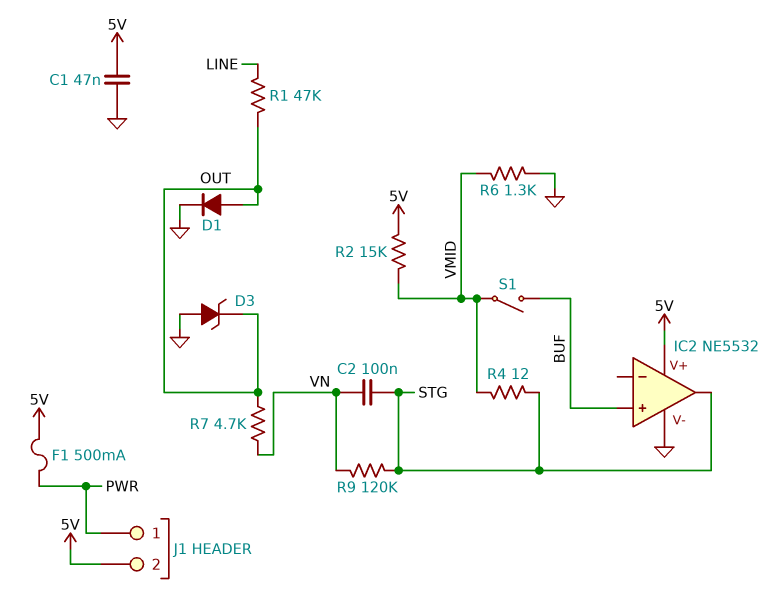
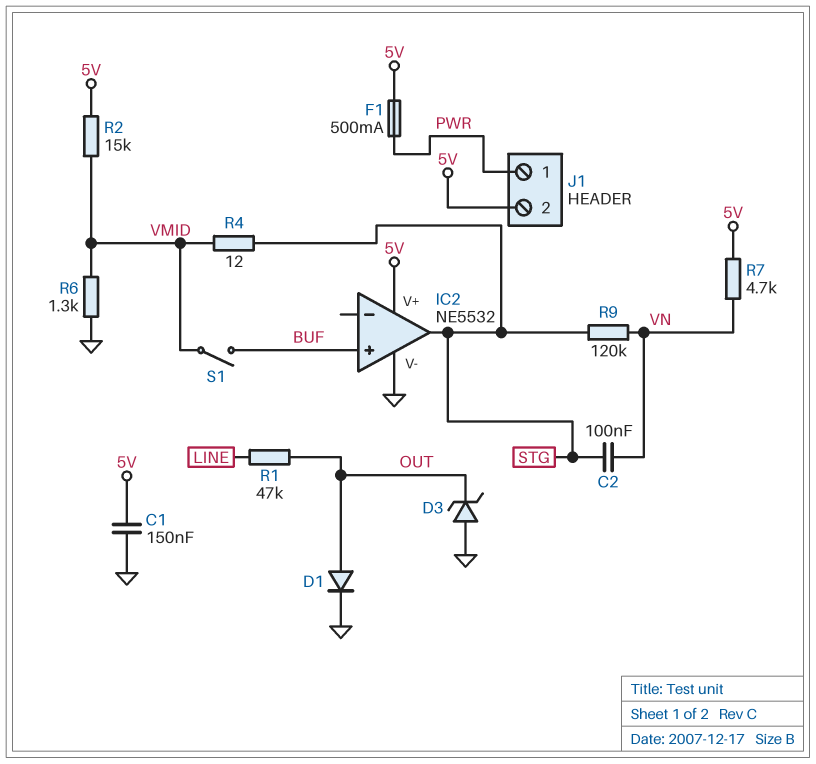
C1: 47nF (5V, GND) -> 150nF (5V, GND)
R7: 4.7k (OUT, VN) -> 4.7k (5V, VN)

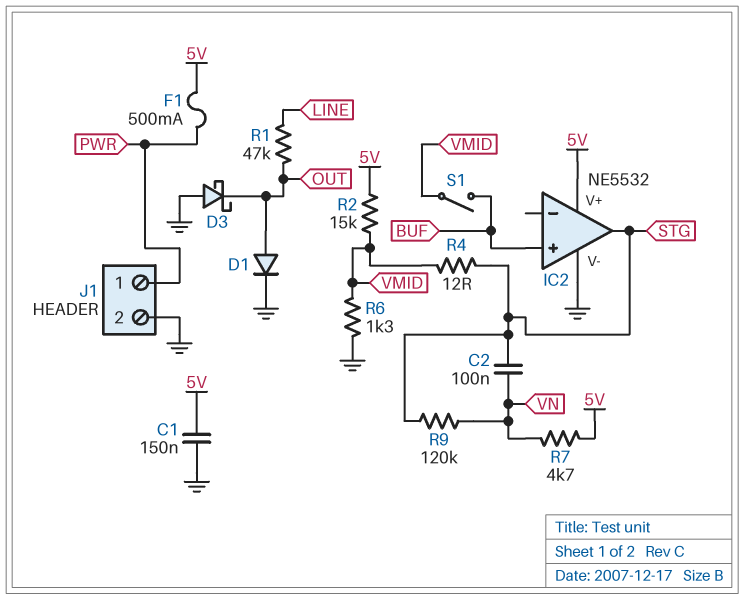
D3: zener (A GND, K OUT) -> schottky (A GND, K OUT)
J1 pin 2: 5V -> GND

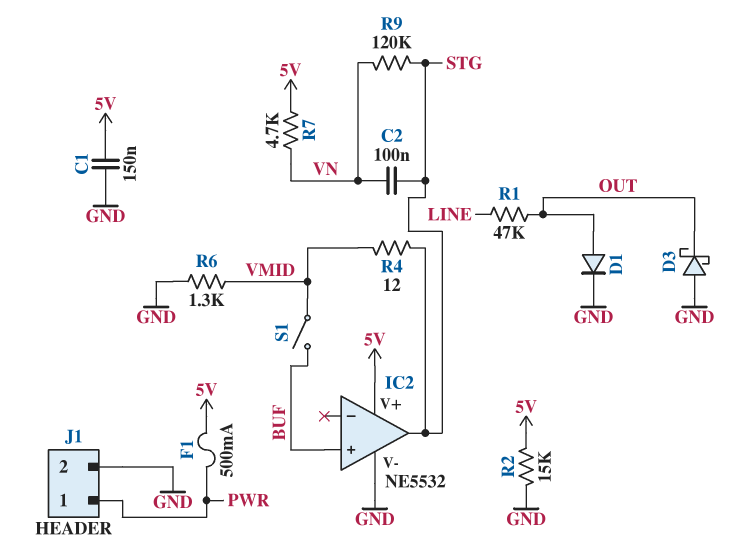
R2: 15k (5V, VMID) -> 15k (5V, GND)

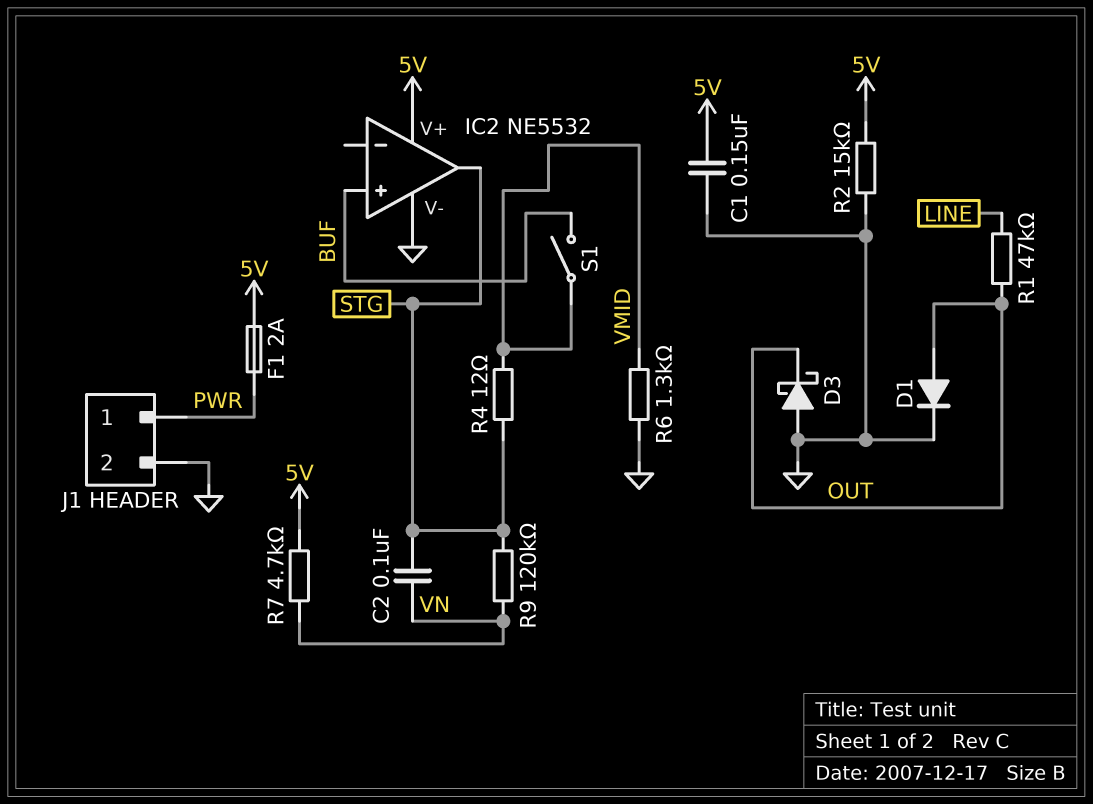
F1: 500mA (5V, PWR) -> 2A (5V, PWR)

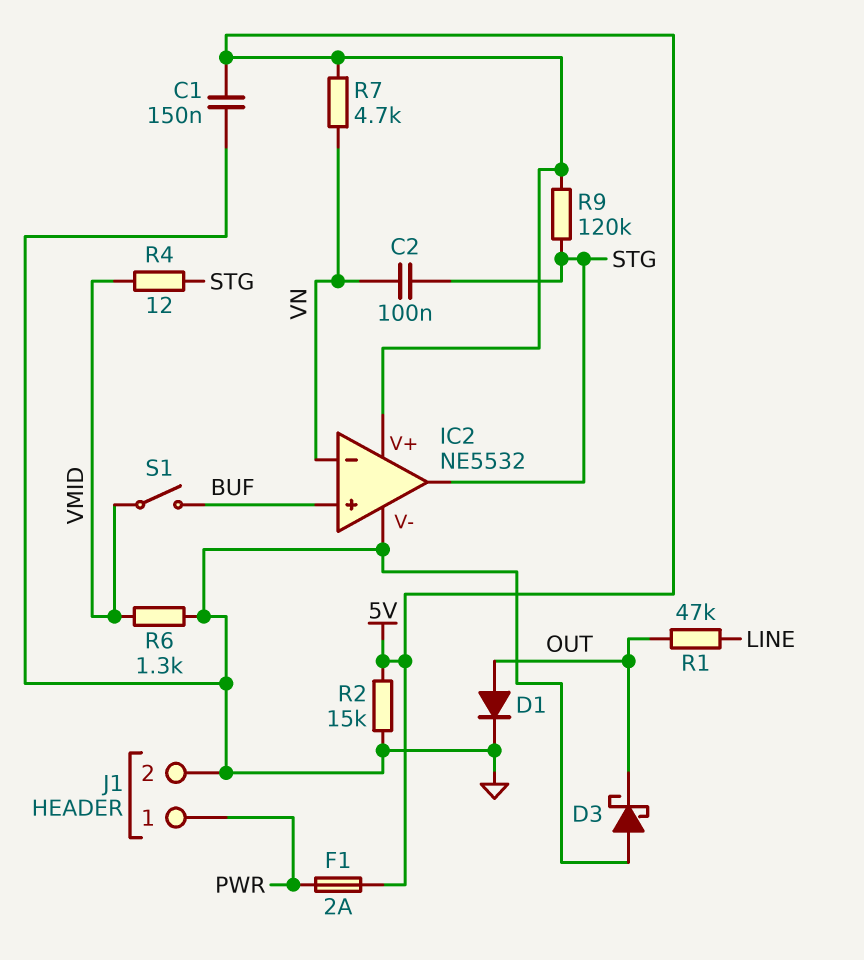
IC2 pin in-: none -> VN
R9: 120k (STG, VN) -> 120k (5V, STG)

